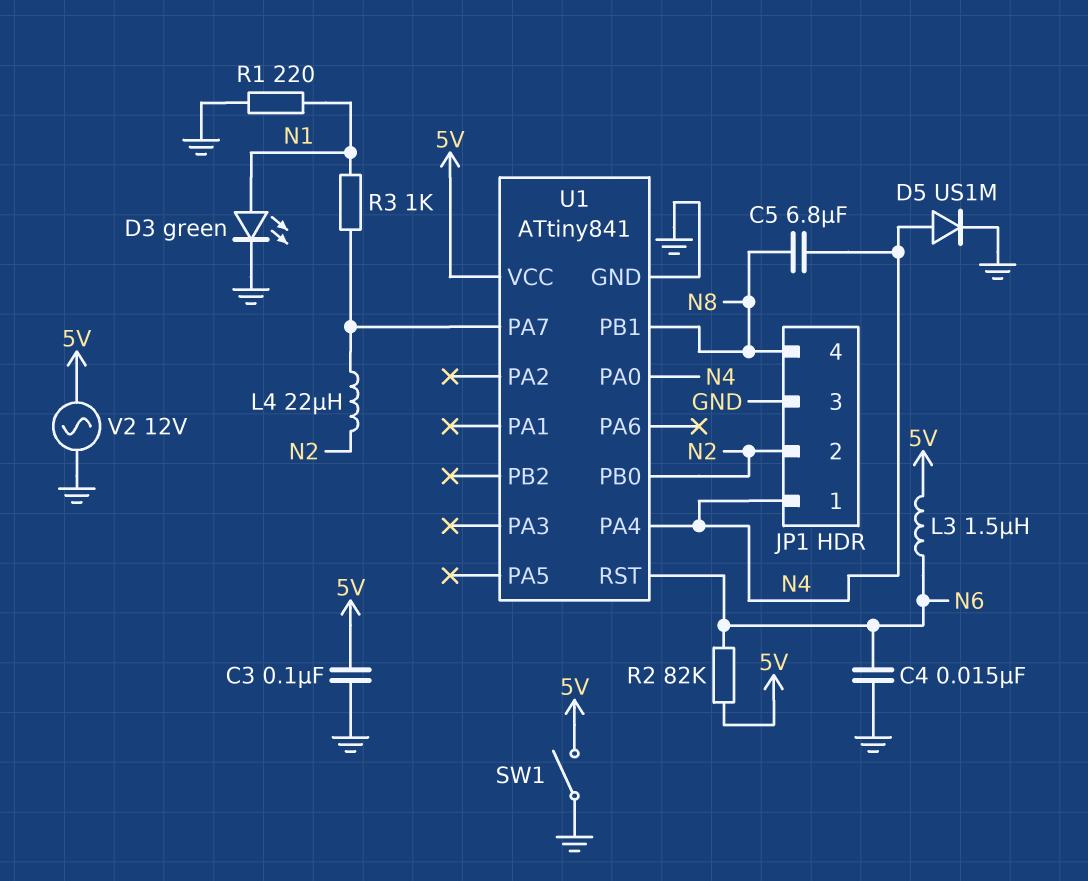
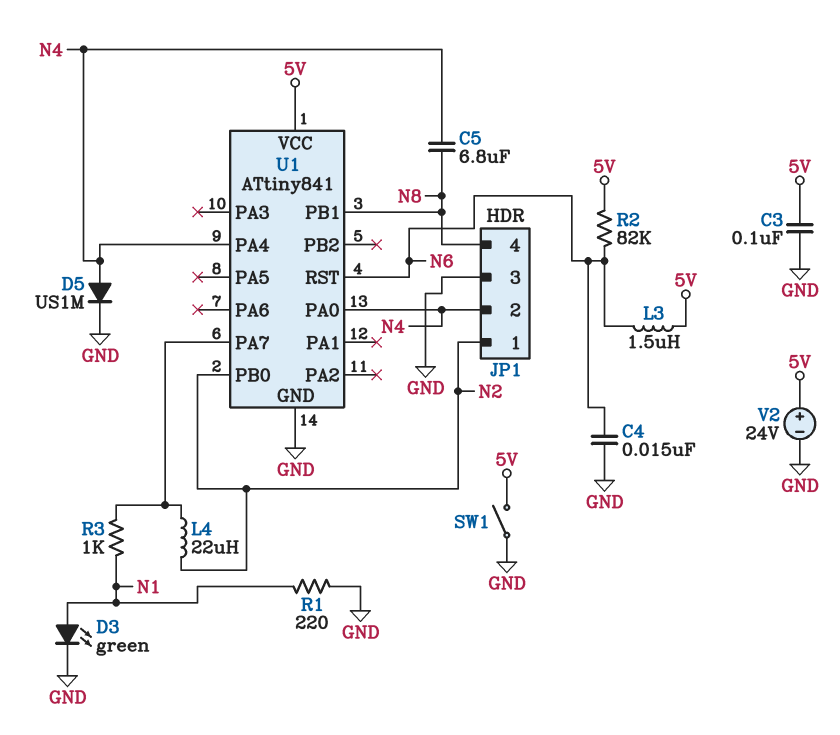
JP1 pin 1: N4 -> N2
JP1 pin 2: N2 -> N4
V2: AC 12V (5V, GND) -> 24V (plus 5V, minus GND)

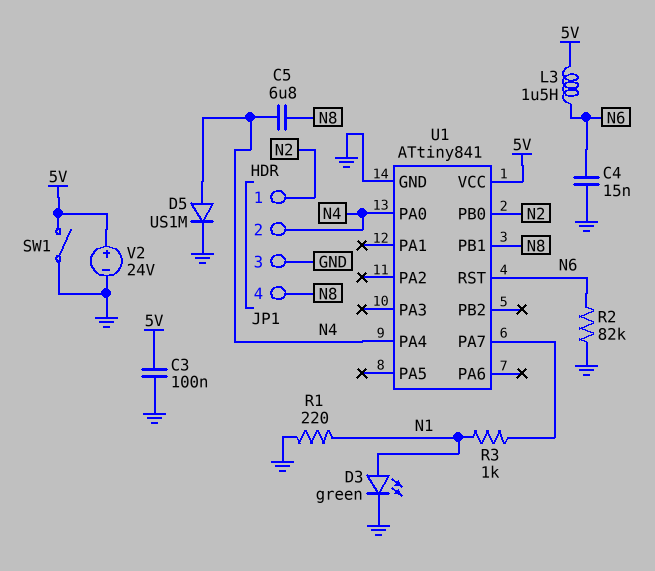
L4: 22uH (N2, U1/PA7) -> none
R2: 82k (5V, N6) -> 82k (GND, N6)

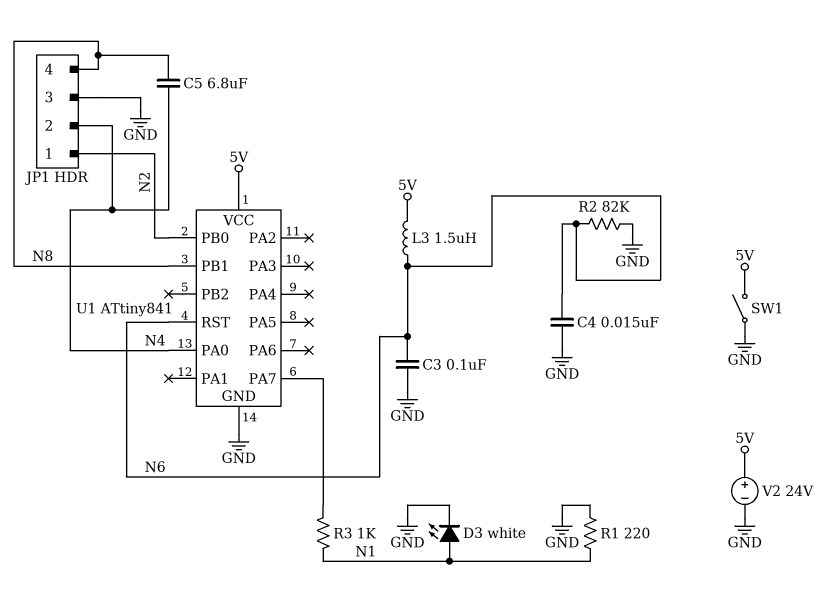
C3: 100nF (5V, GND) -> 100nF (GND, N6)
D3: LED green (A N1, K GND) -> LED white (A N1, K GND)
D5: diode US1M (A N4, K GND) -> none
U1 pin PA4: N4 -> none

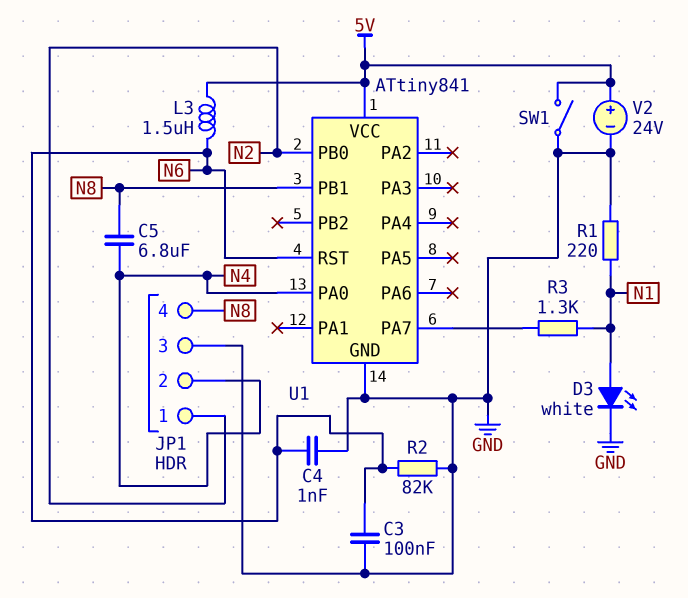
C4: 15nF (GND, N6) -> 1nF (GND, N6)
R3: 1k (N1, U1/PA7) -> 1.3k (N1, U1/PA7)

